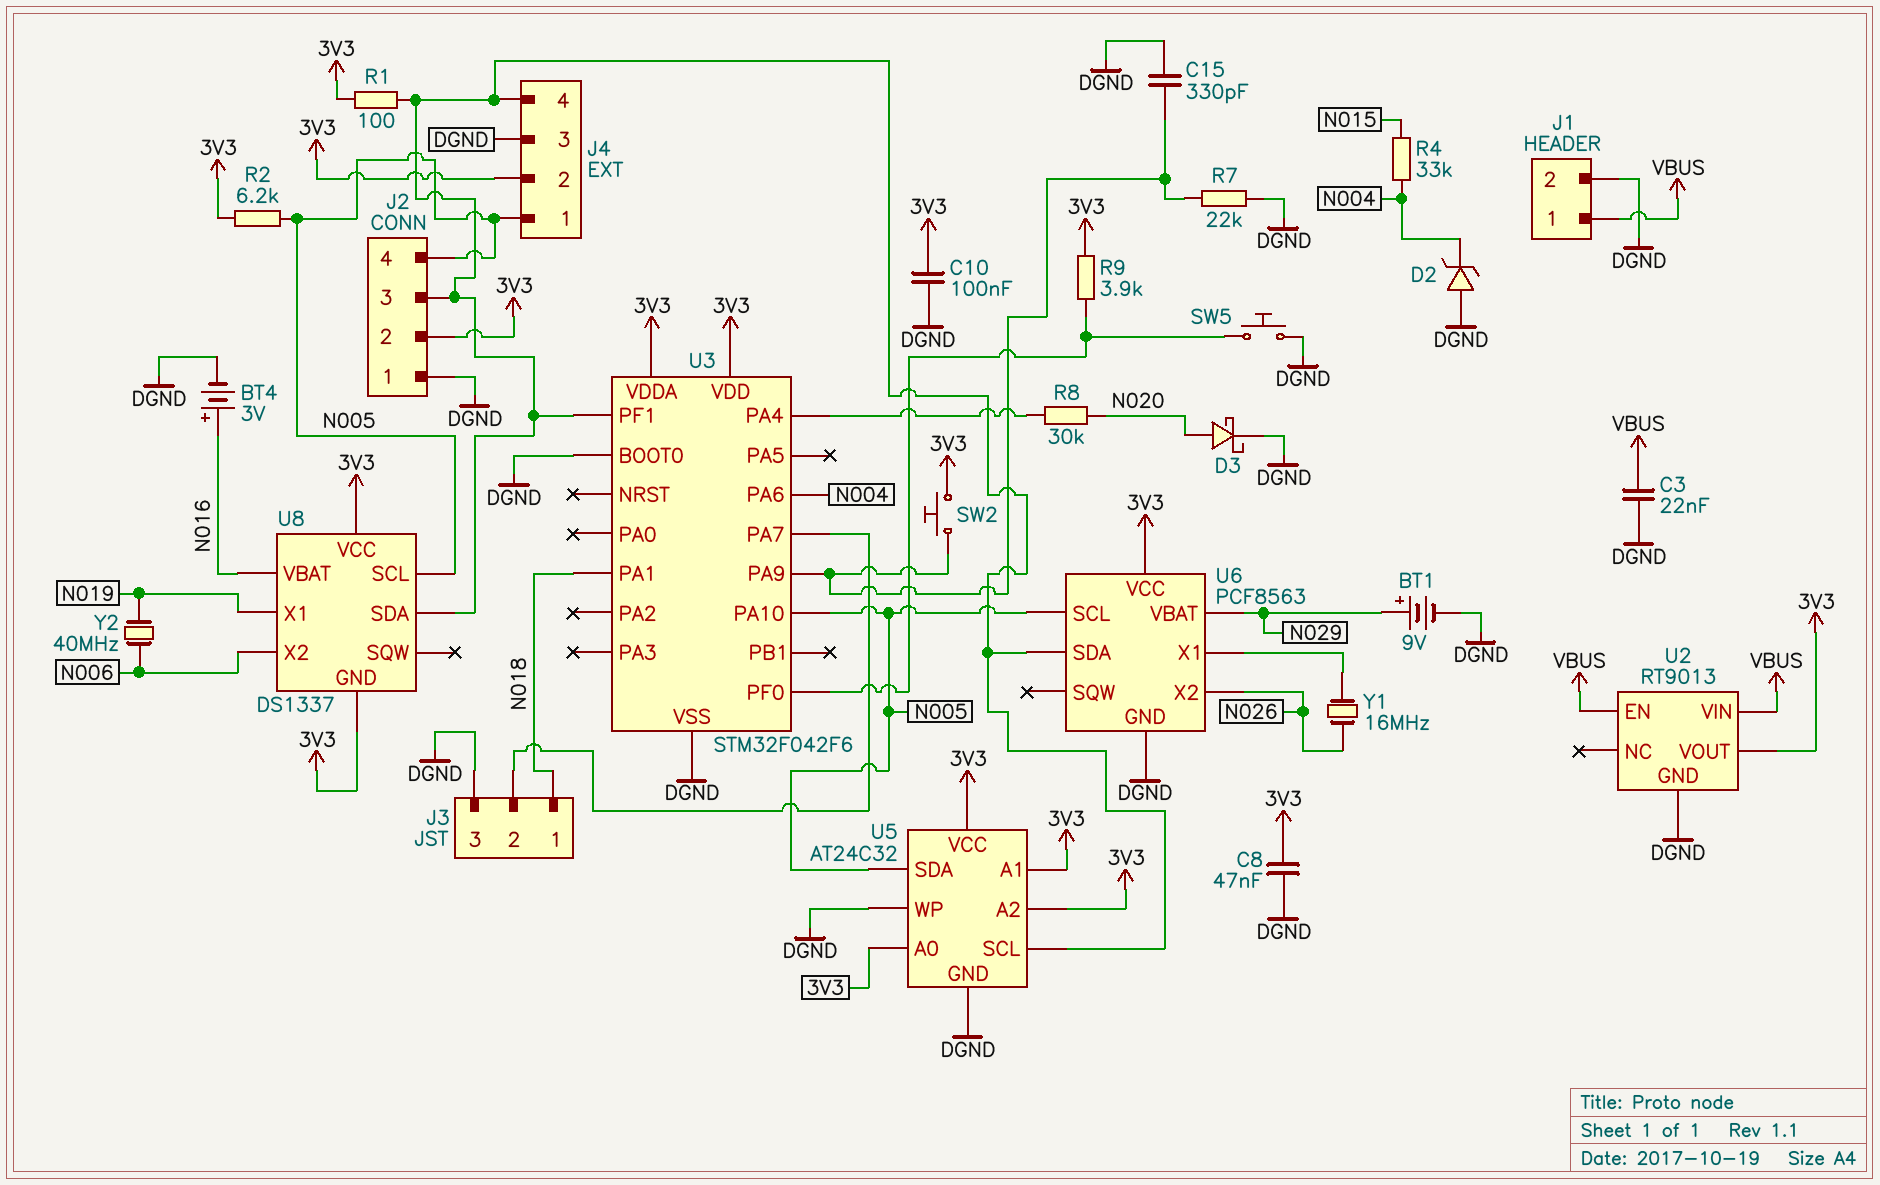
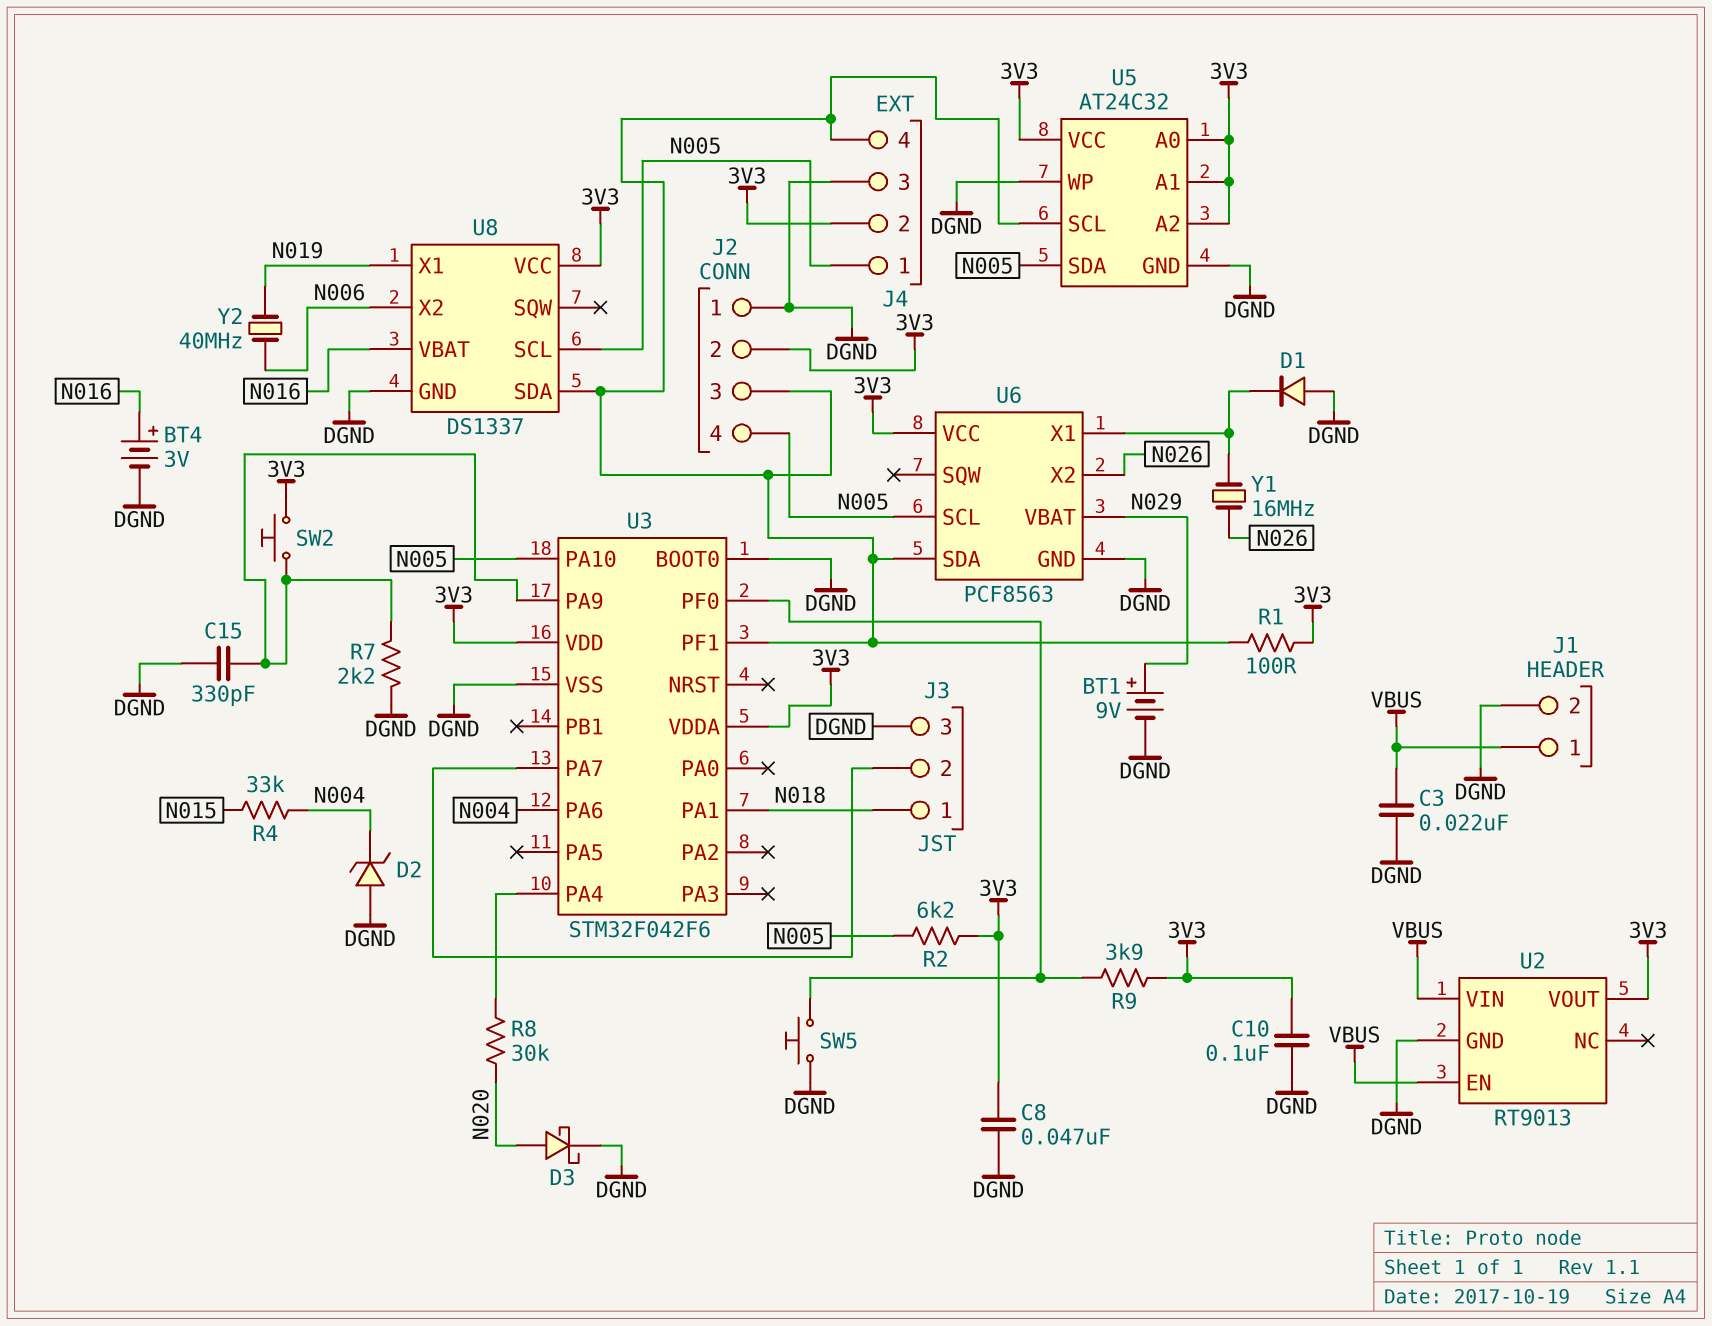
D1: none -> diode (A DGND, K U6/X1)
R7: 22k (DGND, U3/PA9) -> 2.2k (DGND, U3/PA9)
U8 pin GND: 3V3 -> DGND

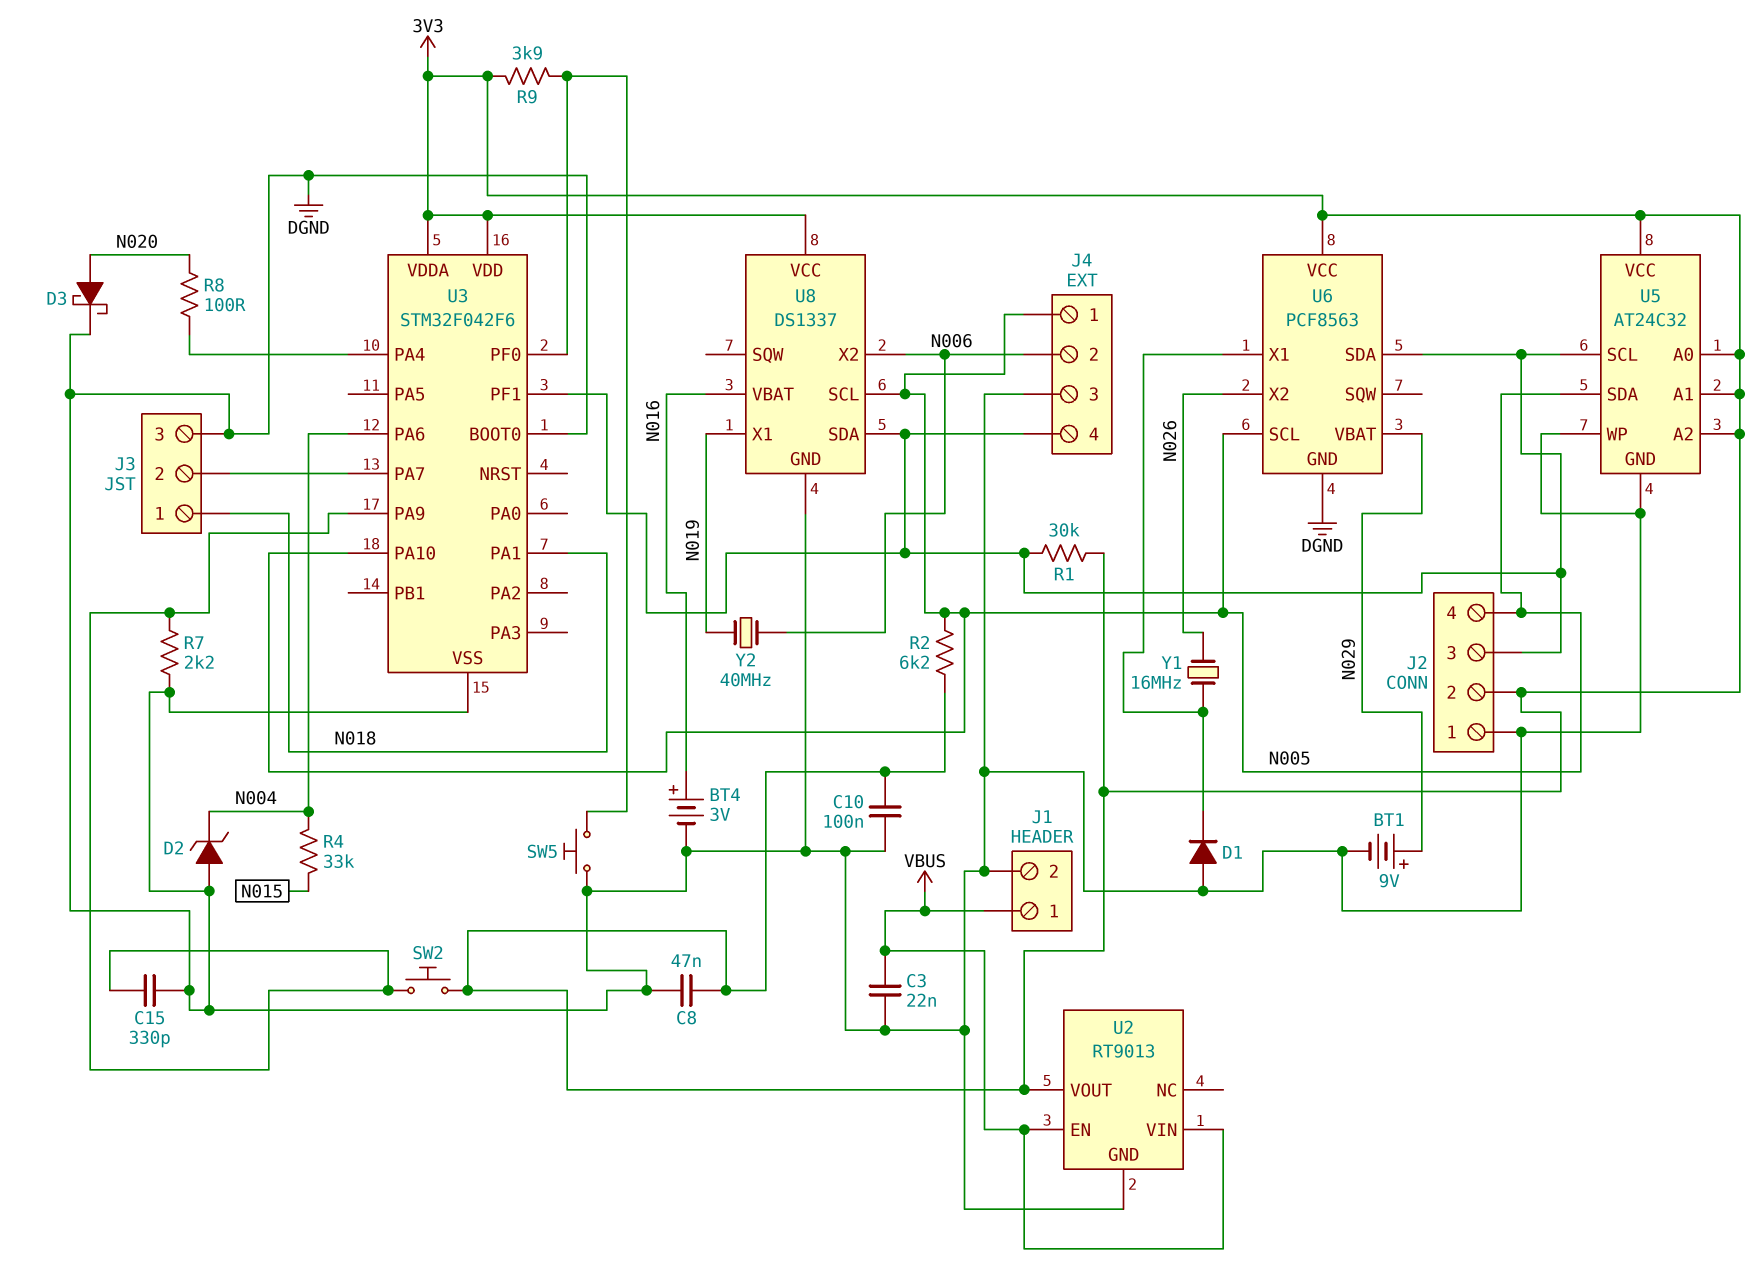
J4 pin 2: 3V3 -> N006
R1: 100 (3V3, J2/3) -> 30k (3V3, J2/3)
R8: 30k (N020, U3/PA4) -> 100 (N020, U3/PA4)

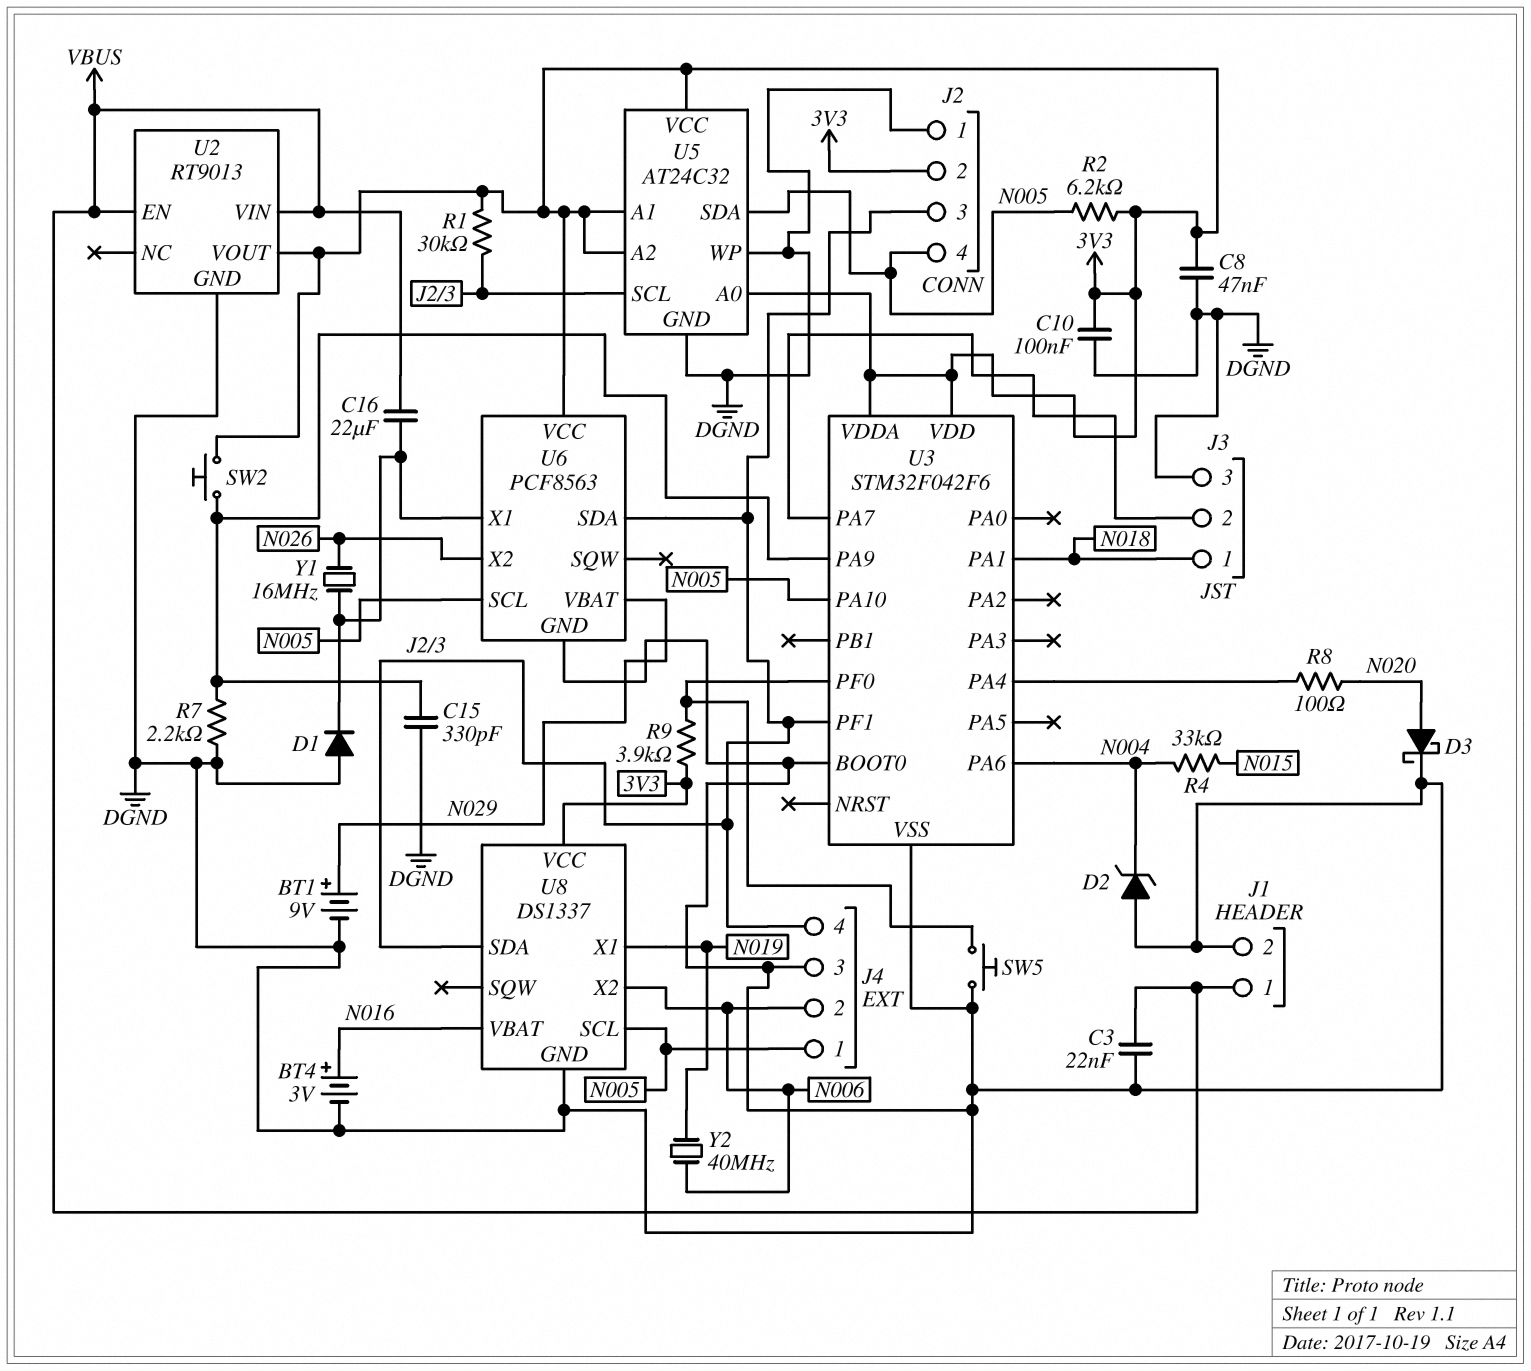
C16: none -> 22uF (U6/X1, VBUS)

